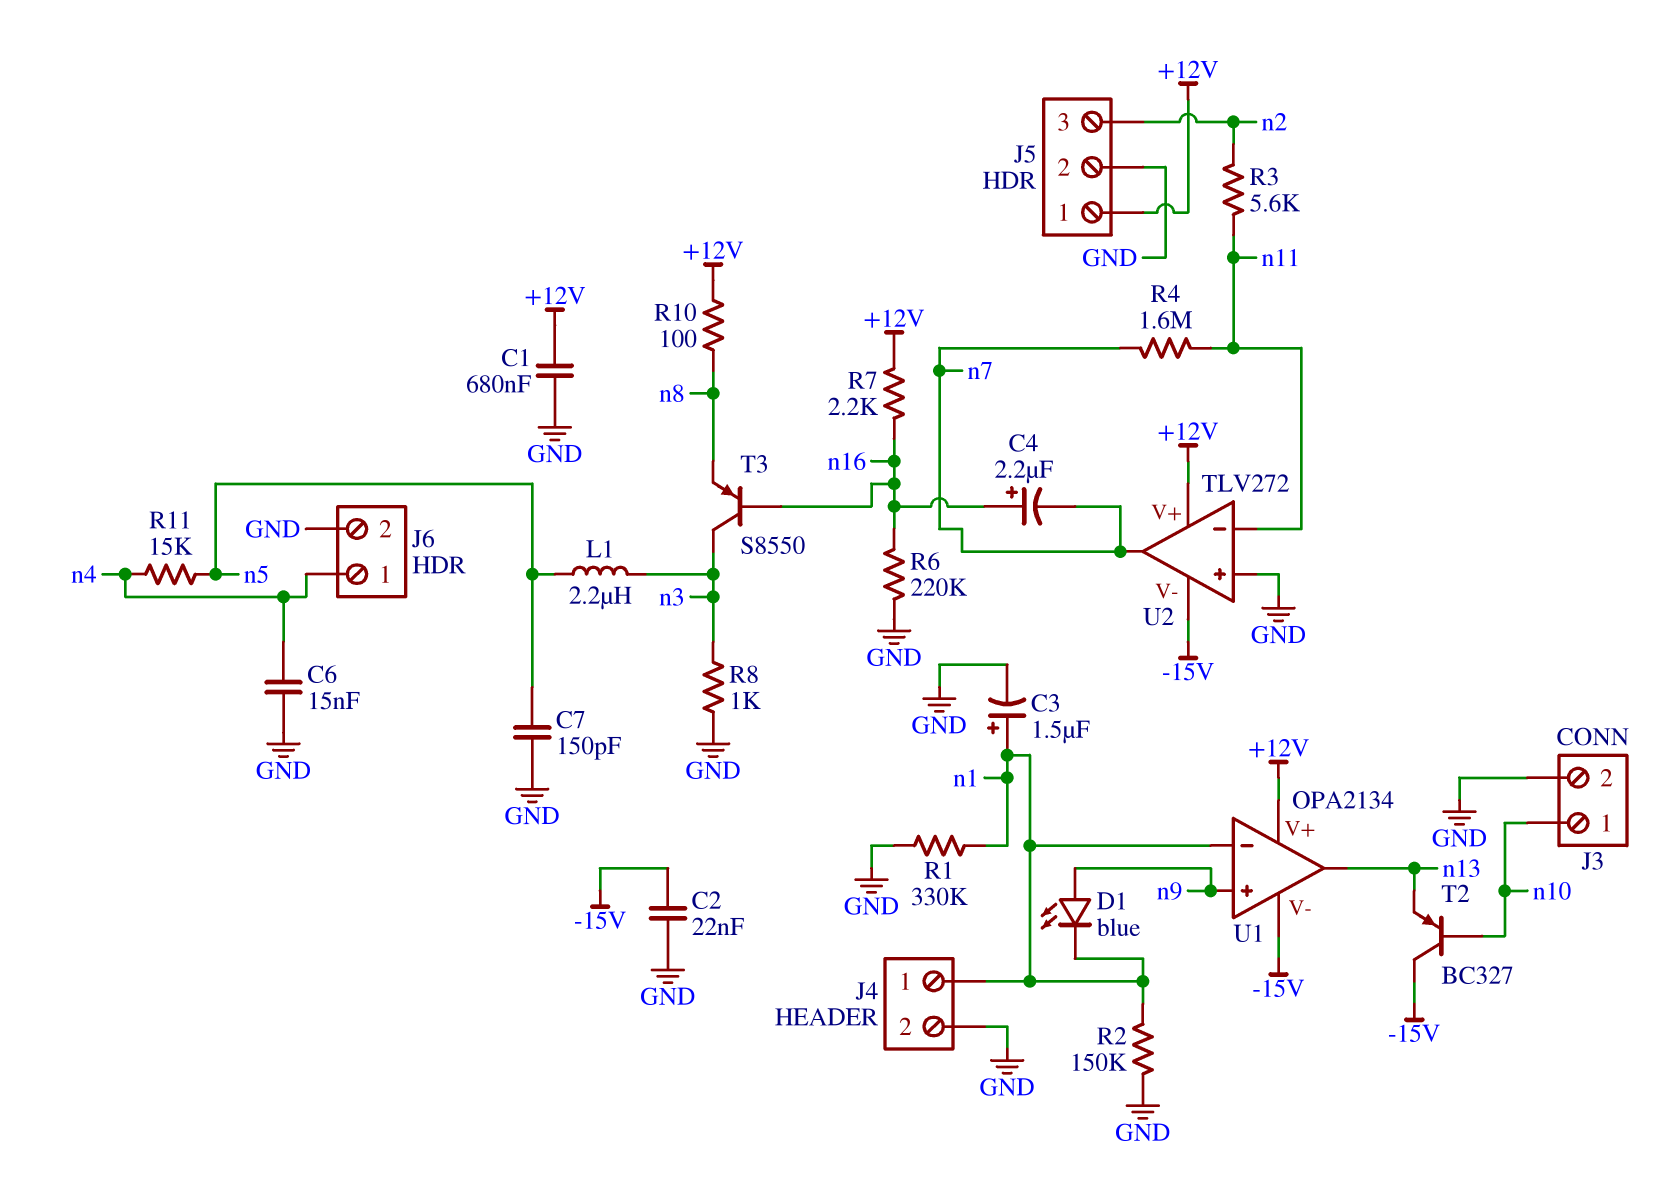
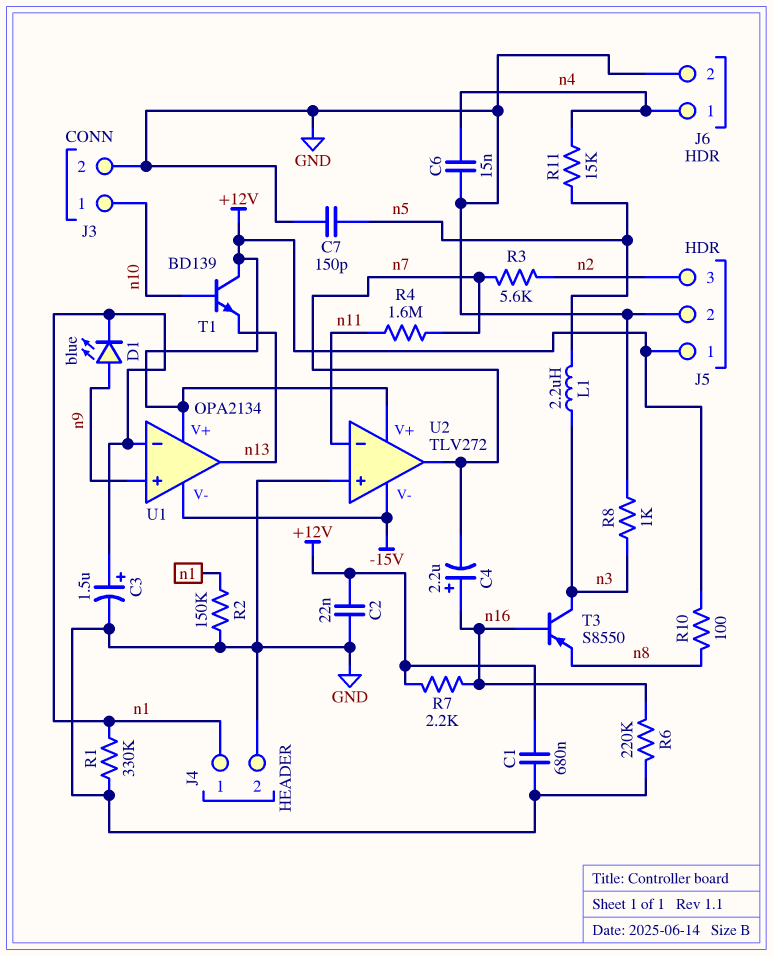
C2: 22nF (-15V, GND) -> 22nF (+12V, GND)
R3: 5.6k (n2, n11) -> 5.6k (n2, n7)
T1: none -> NPN BD139 (B n10, C +12V, E n13)
T2: PNP BC327 (B n10, C -15V, E n13) -> none

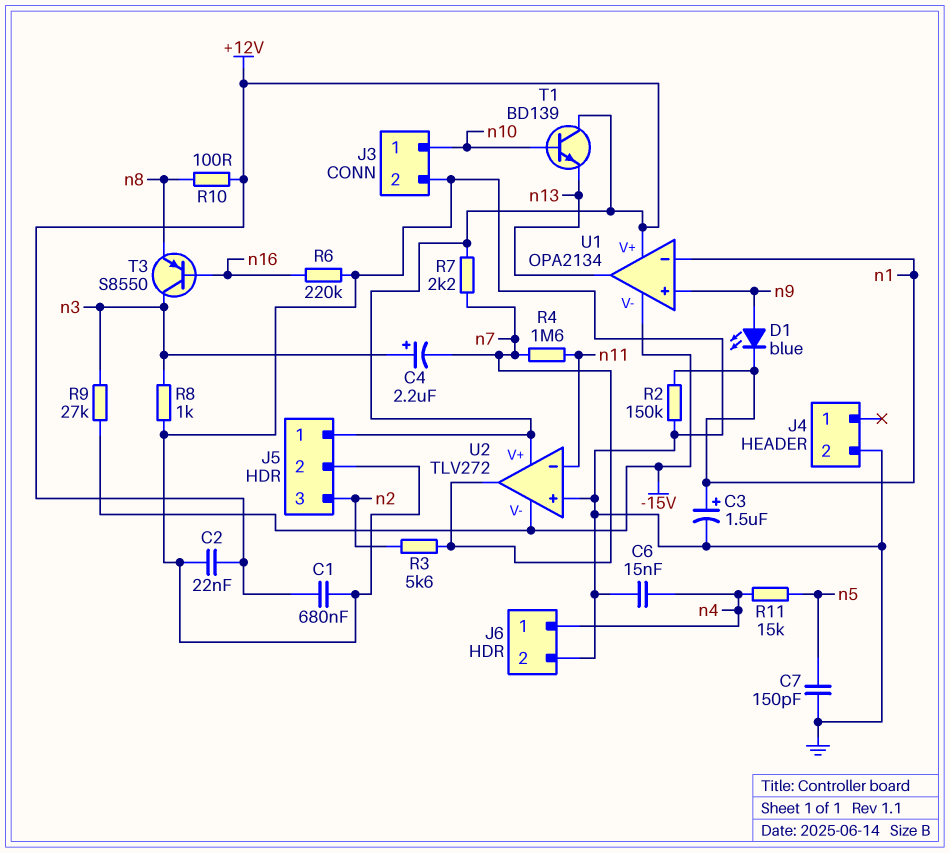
C4: 2.2uF (plus n16, minus n7) -> 2.2uF (plus n3, minus n7)
J4 pin 1: n1 -> none
L1: 2.2uH (n3, n5) -> none
R1: 330k (GND, n1) -> none
R7: 2.2k (+12V, n16) -> 2.2k (+12V, n7)
R9: none -> 27k (-15V, n3)

